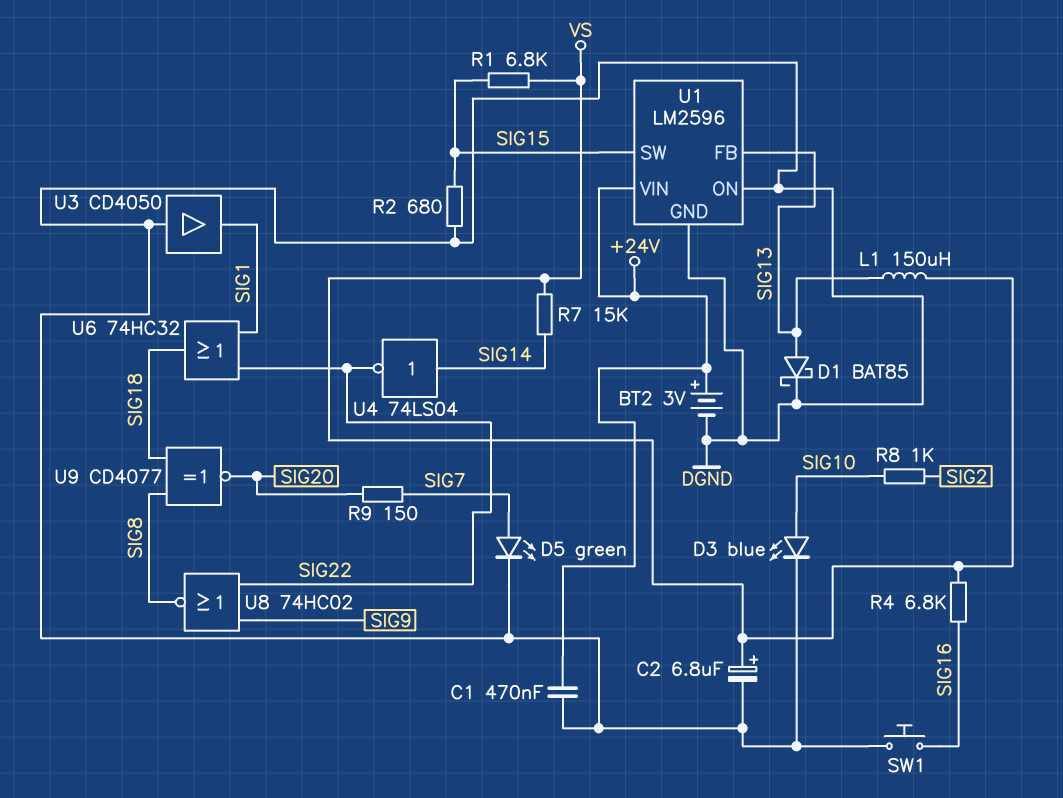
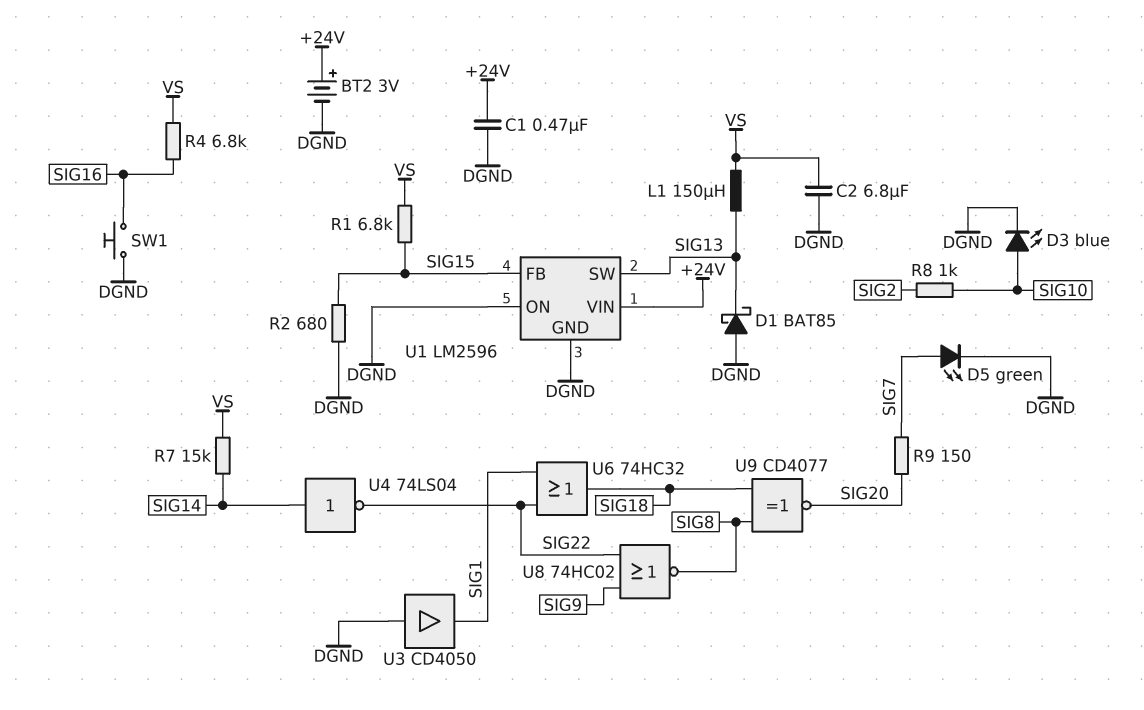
C2: 6.8uF (plus VS, minus DGND) -> 6.8uF (DGND, VS)
D1: schottky BAT85 (A SIG13, K DGND) -> schottky BAT85 (A DGND, K SIG13)
U1 pin FB: SIG13 -> SIG15
U1 pin SW: SIG15 -> SIG13

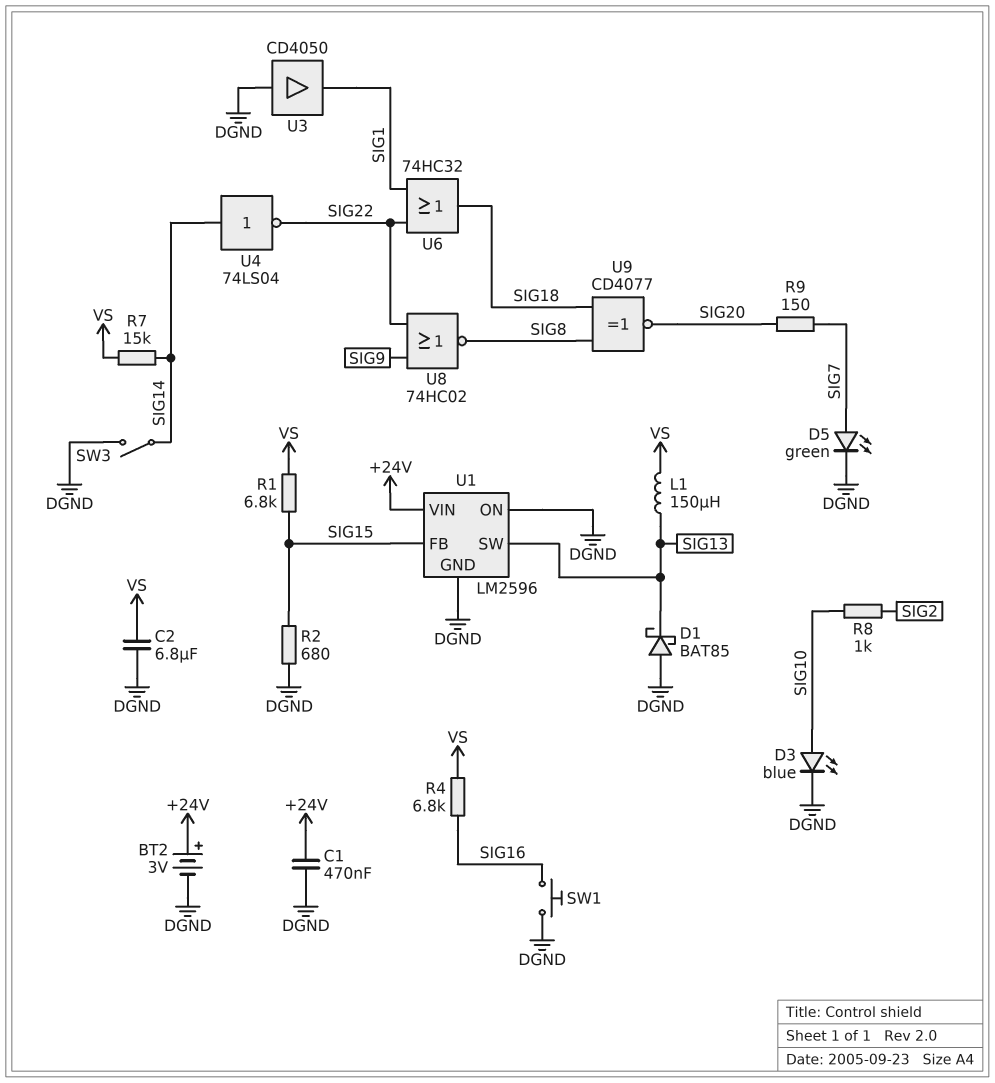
SW3: none -> switch (DGND, SIG14)

